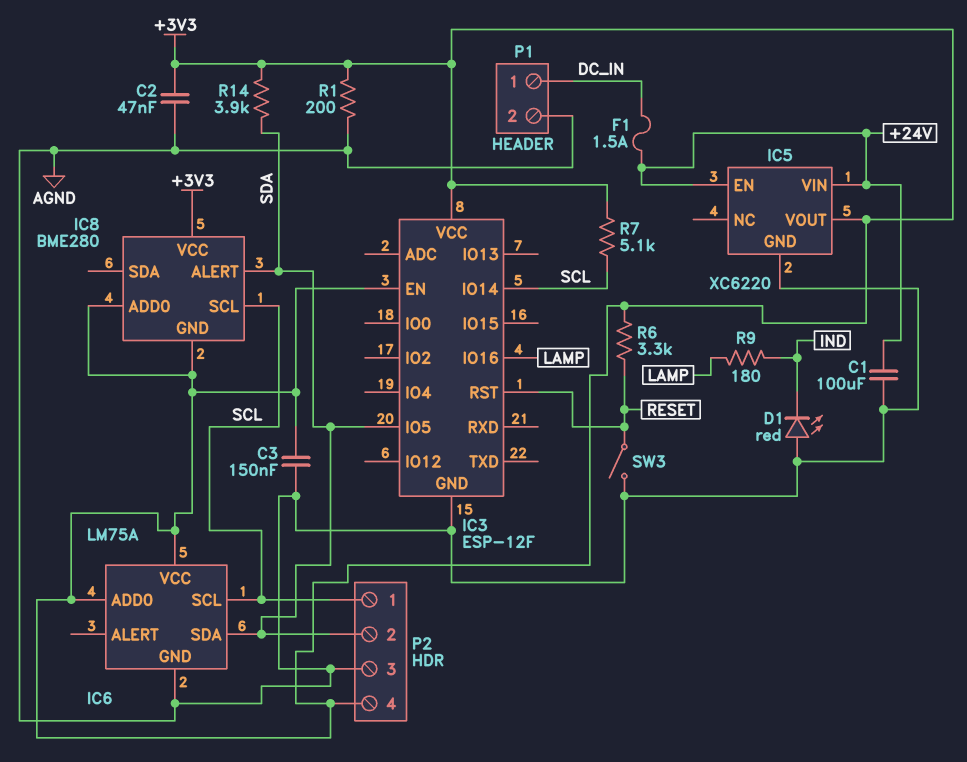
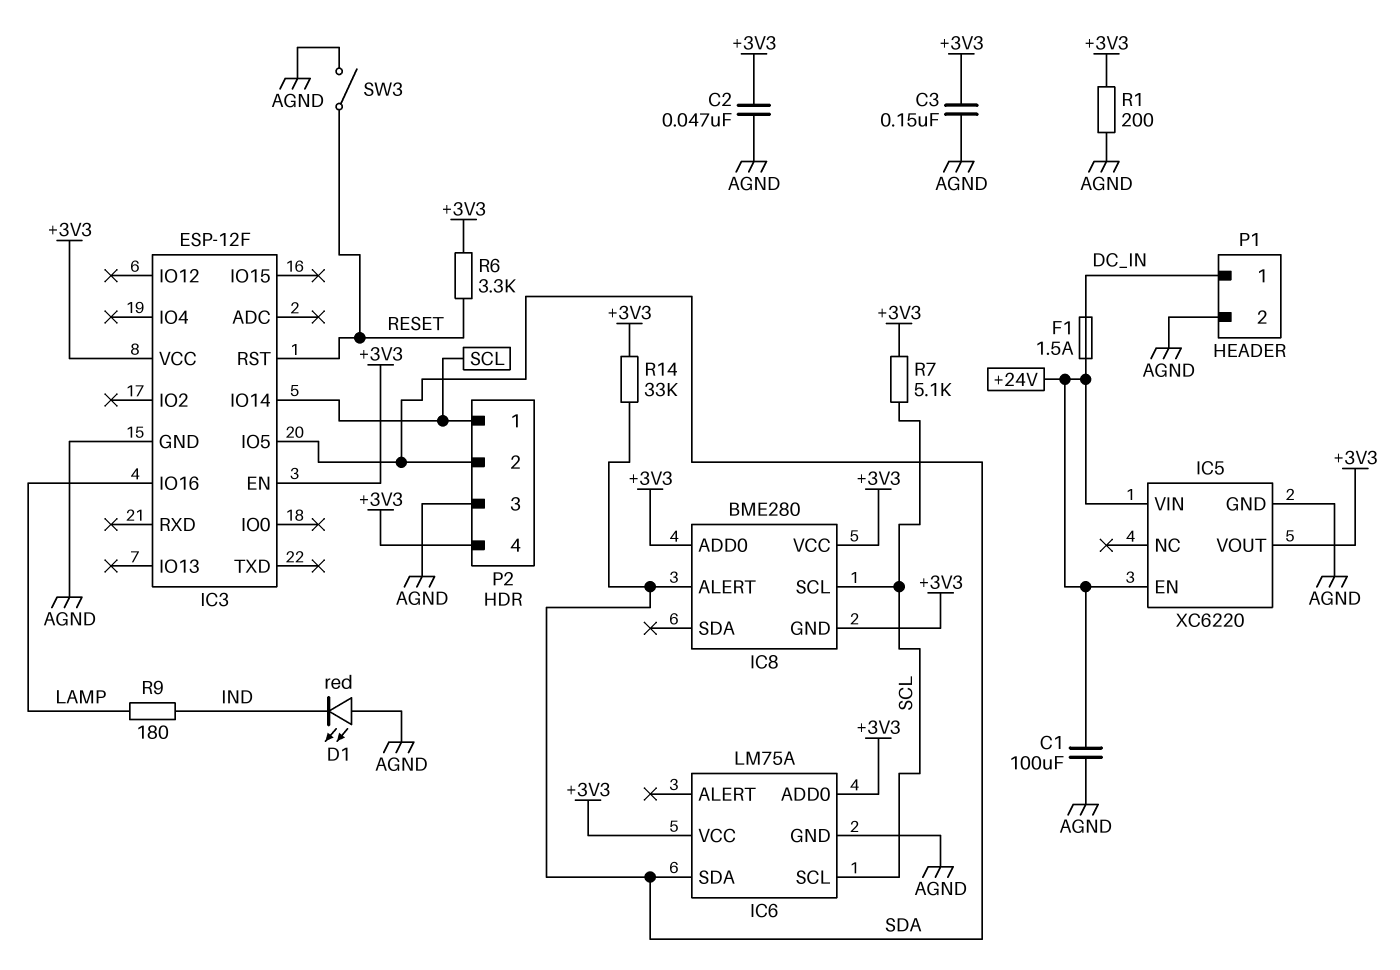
R14: 3.9k (+3V3, SDA) -> 33k (+3V3, SDA)

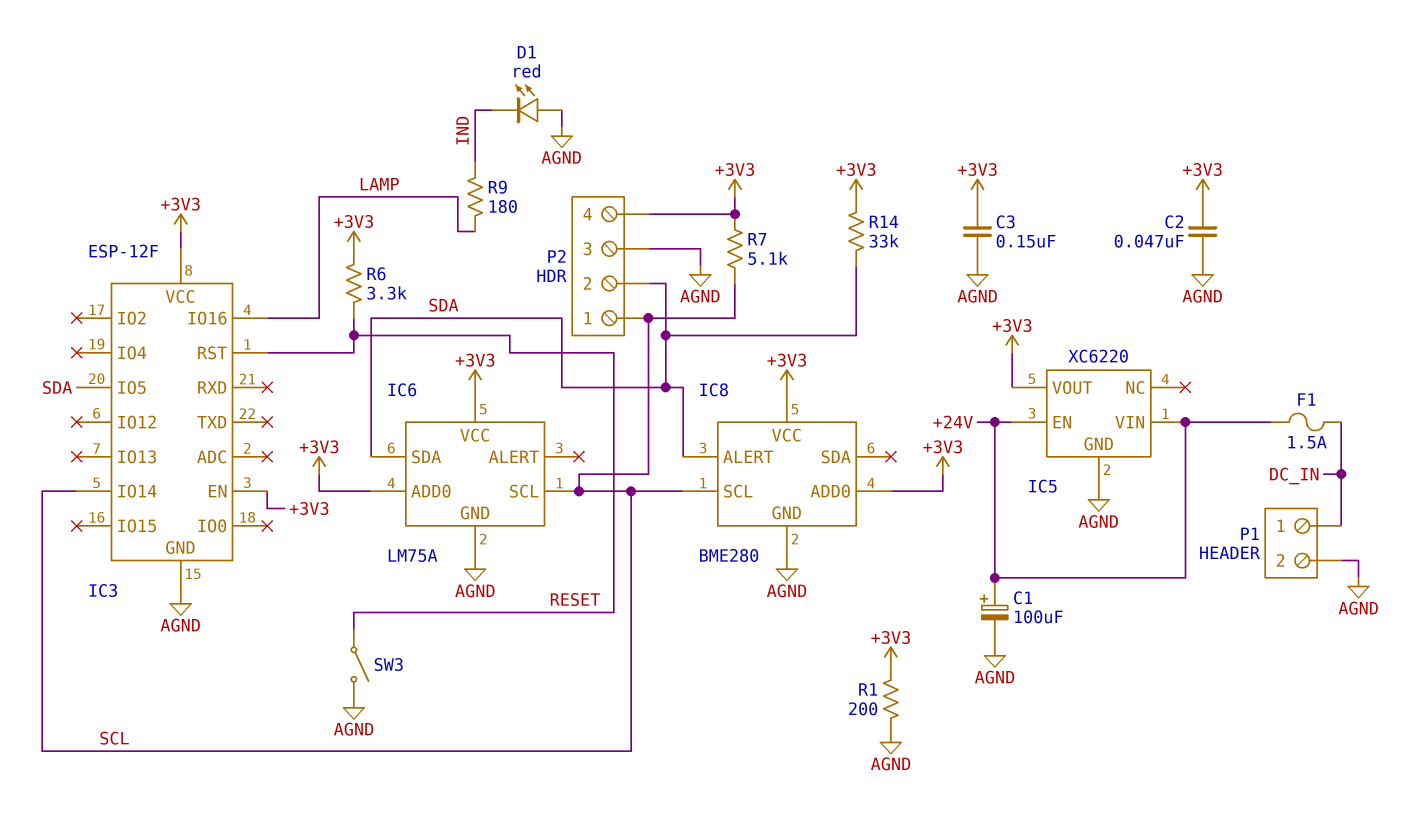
C1: 100uF (+24V, AGND) -> 100uF (plus +24V, minus AGND)
IC8 pin GND: +3V3 -> AGND

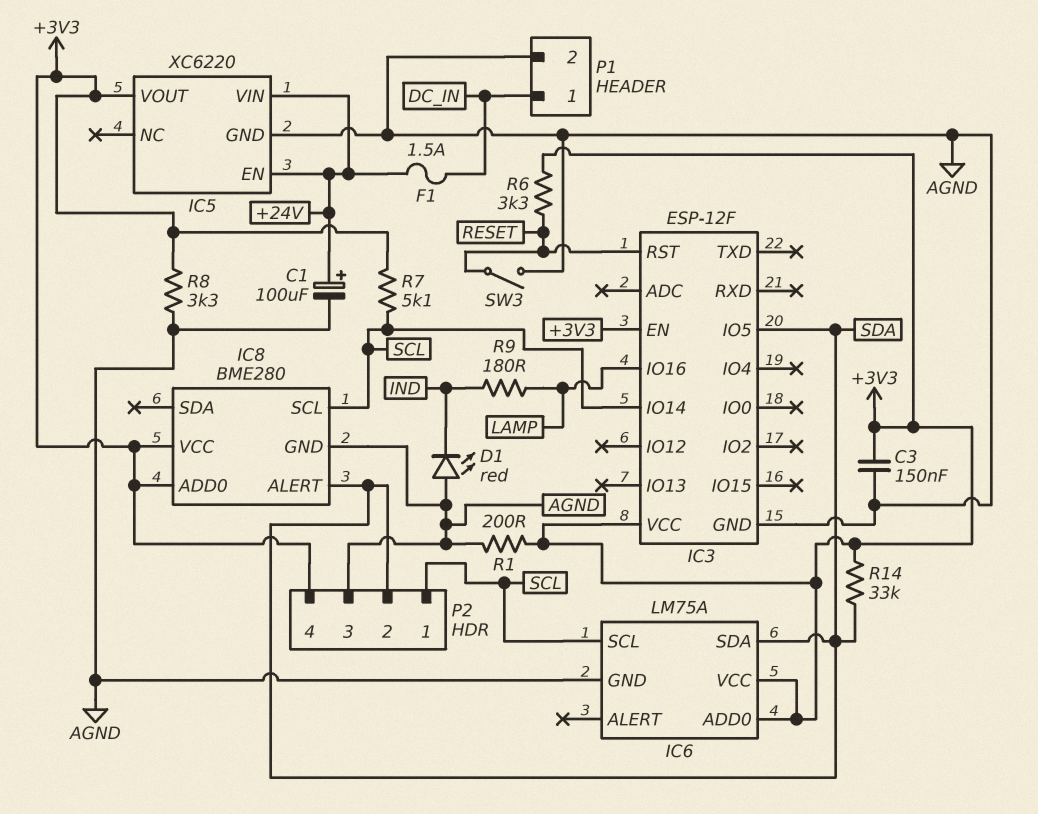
C2: 47nF (+3V3, AGND) -> none
R8: none -> 3.3k (+3V3, AGND)

